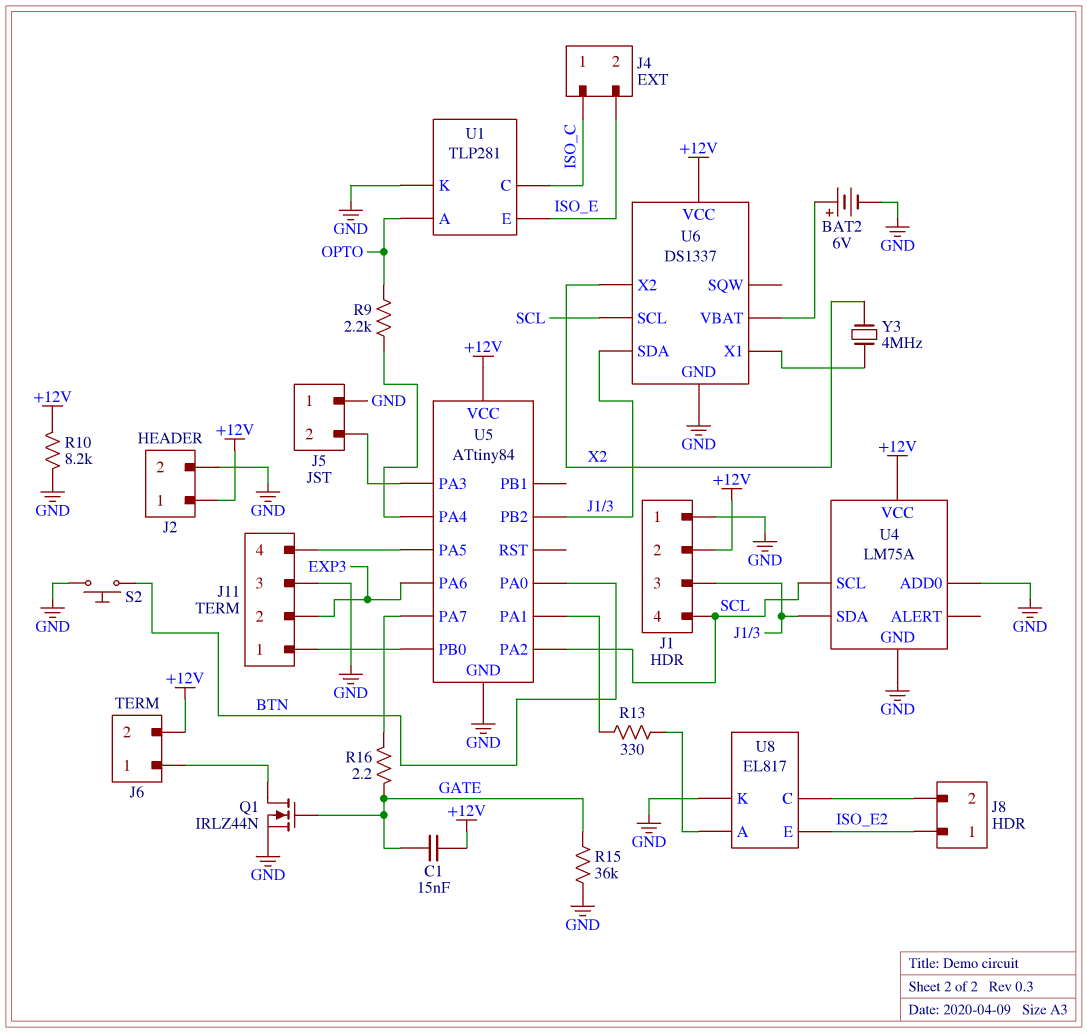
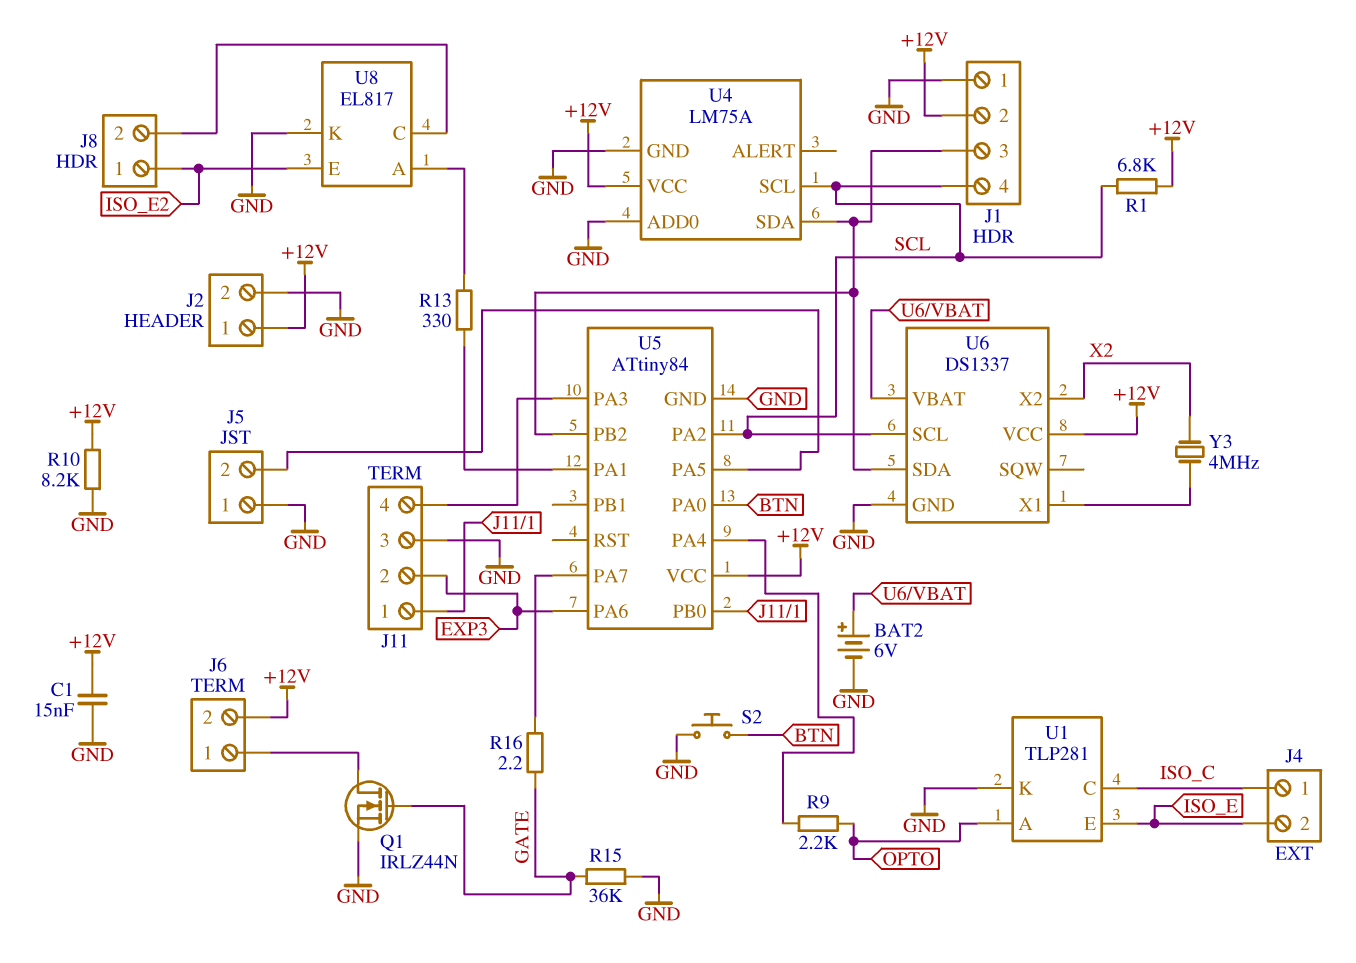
C1: 15nF (+12V, GATE) -> 15nF (+12V, GND)
R1: none -> 6.8k (+12V, SCL)
U5 pin PA3: J5/2 -> J11/4
U5 pin PA5: J11/4 -> J5/2

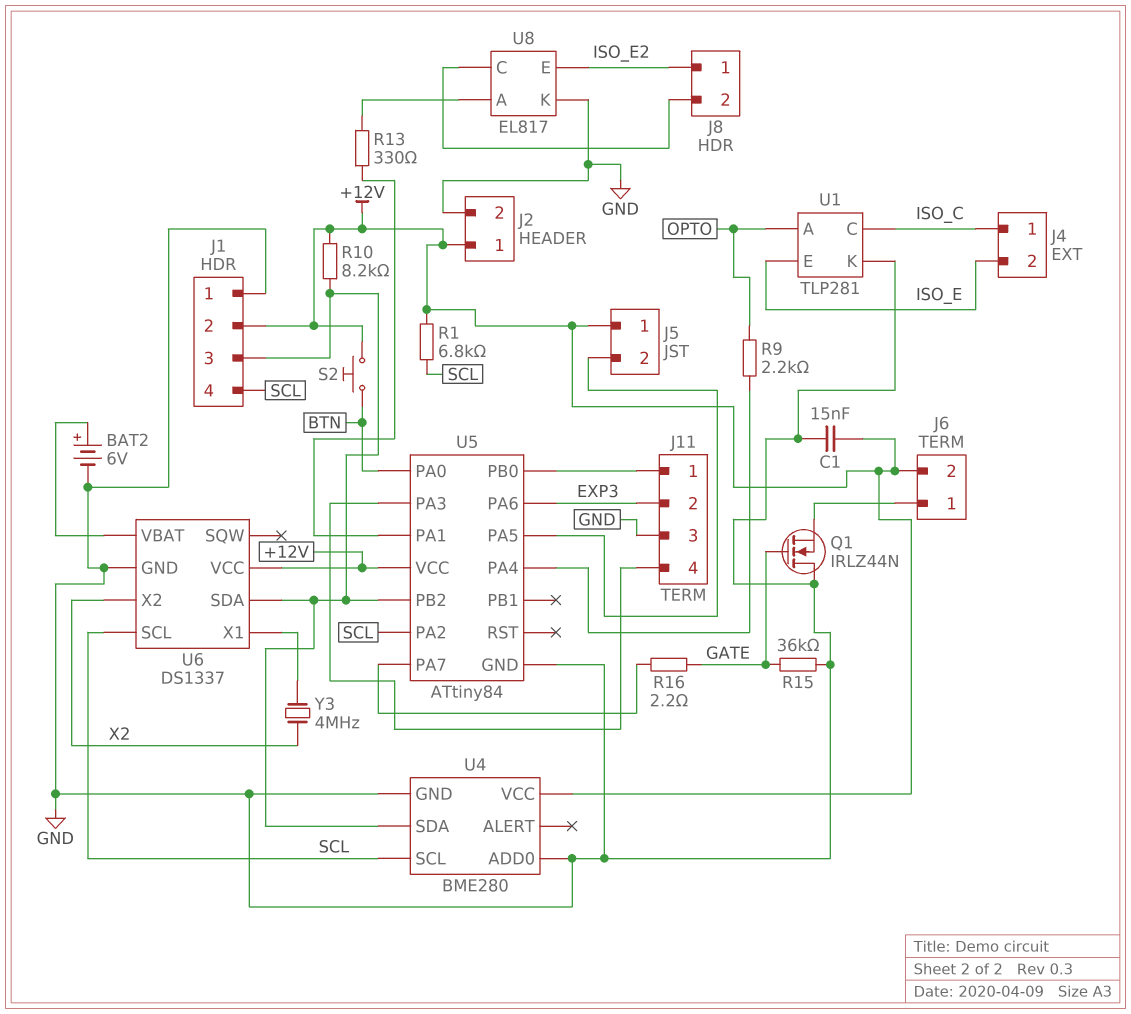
J5 pin 1: GND -> +12V
Q1: NMOS IRLZ44N (G GATE, D J6/1, S GND) -> NMOS IRLZ44N (G GATE, D GND, S J6/1)
R10: 8.2k (+12V, GND) -> 8.2k (+12V, J1/3)
S2: button (BTN, GND) -> button (+12V, BTN)
U4: LM75A -> BME280

